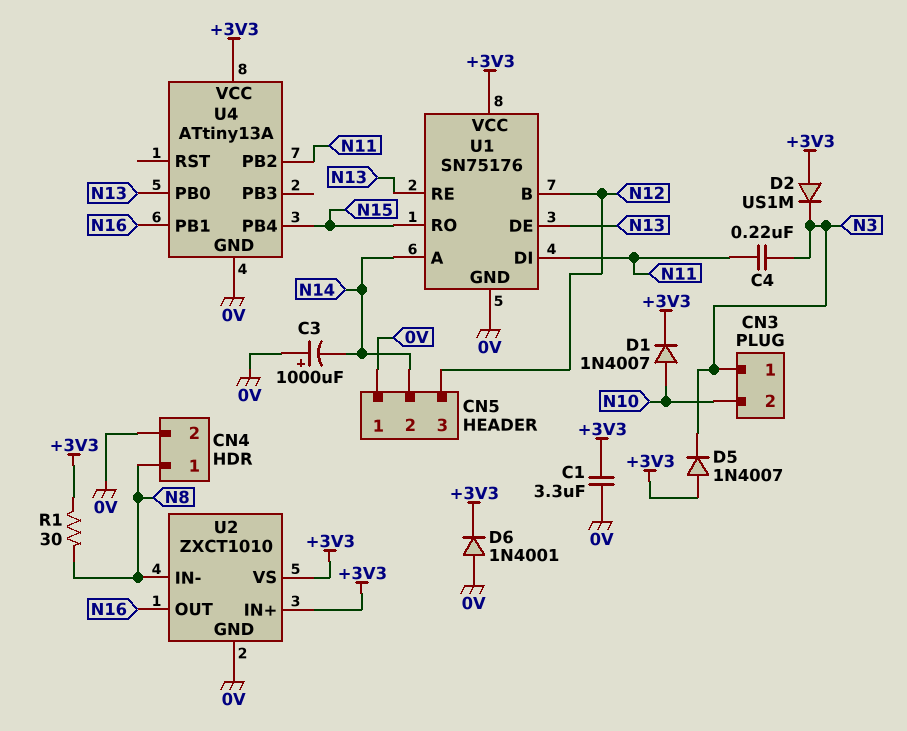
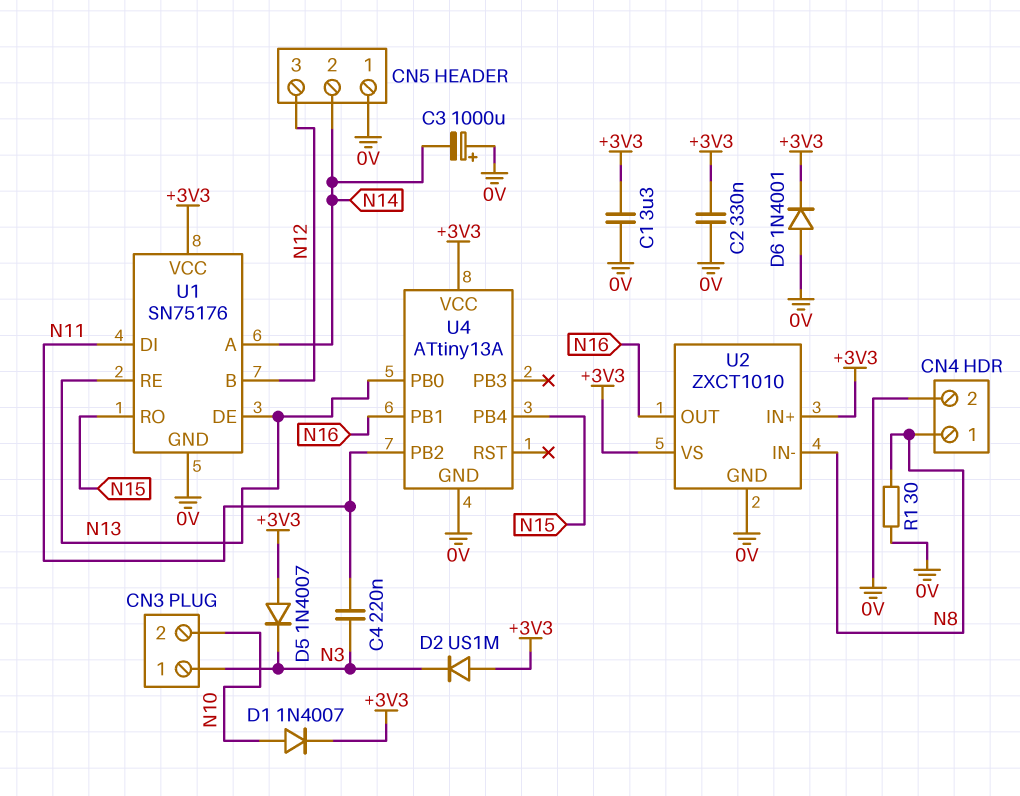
C2: none -> 330nF (+3V3, 0V)
R1: 30 (+3V3, N8) -> 30 (0V, N8)

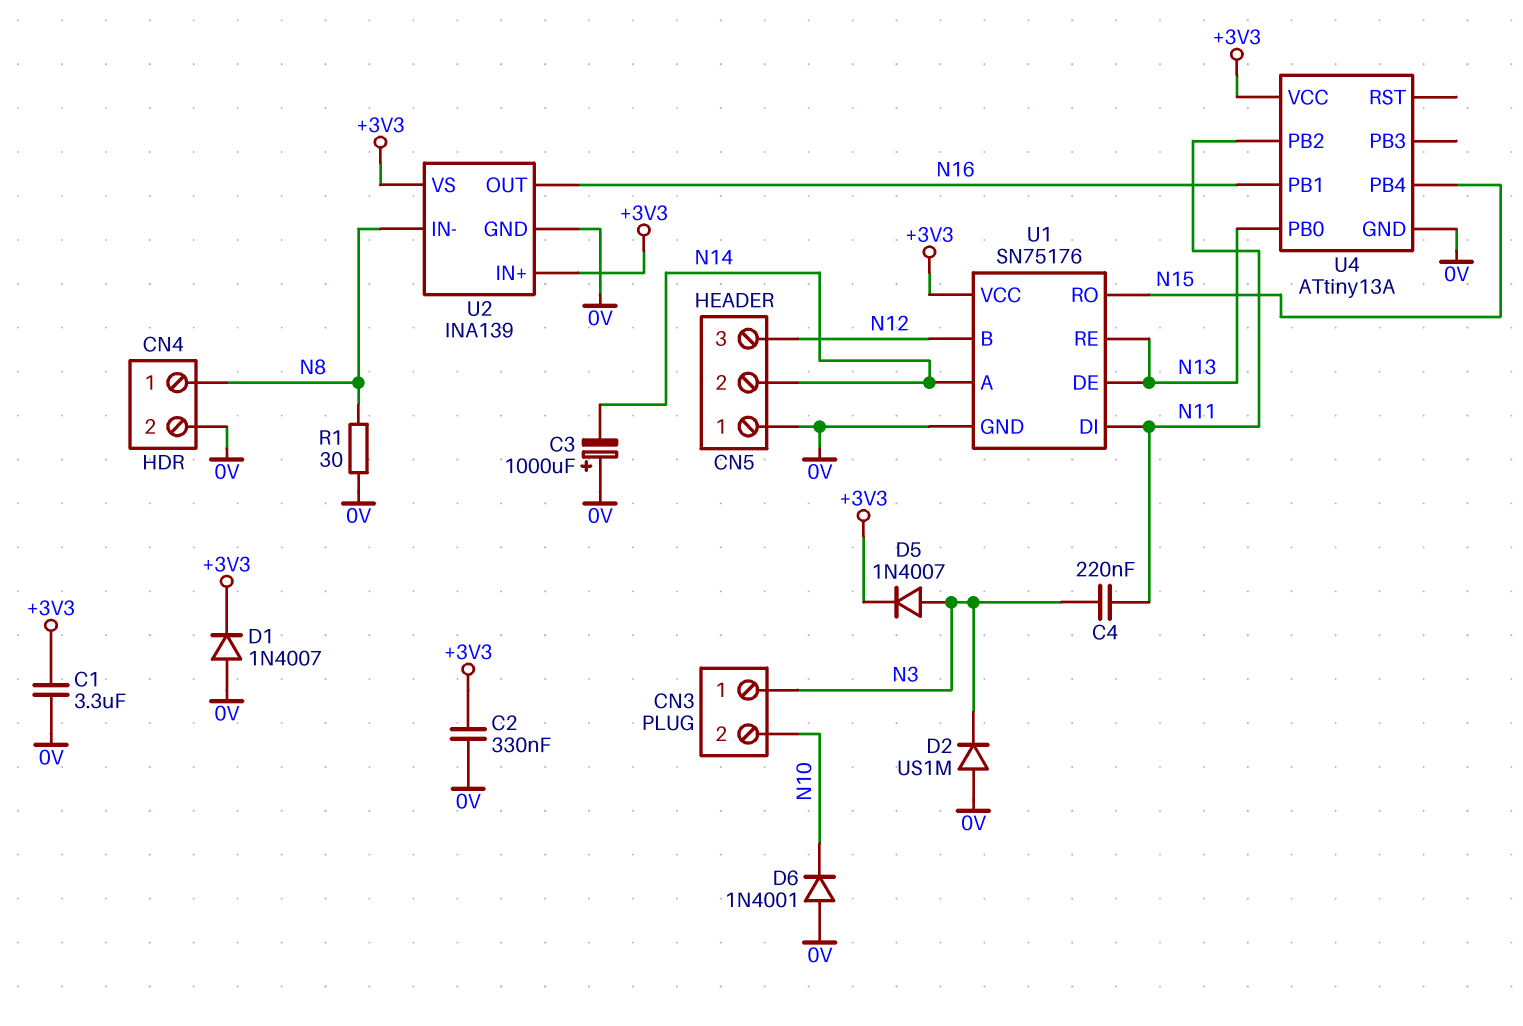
D1: diode 1N4007 (A N10, K +3V3) -> diode 1N4007 (A 0V, K +3V3)
D2: diode US1M (A +3V3, K N3) -> diode US1M (A 0V, K N3)
D5: diode 1N4007 (A +3V3, K N3) -> diode 1N4007 (A N3, K +3V3)
D6: diode 1N4001 (A 0V, K +3V3) -> diode 1N4001 (A 0V, K N10)
U2: ZXCT1010 -> INA139

